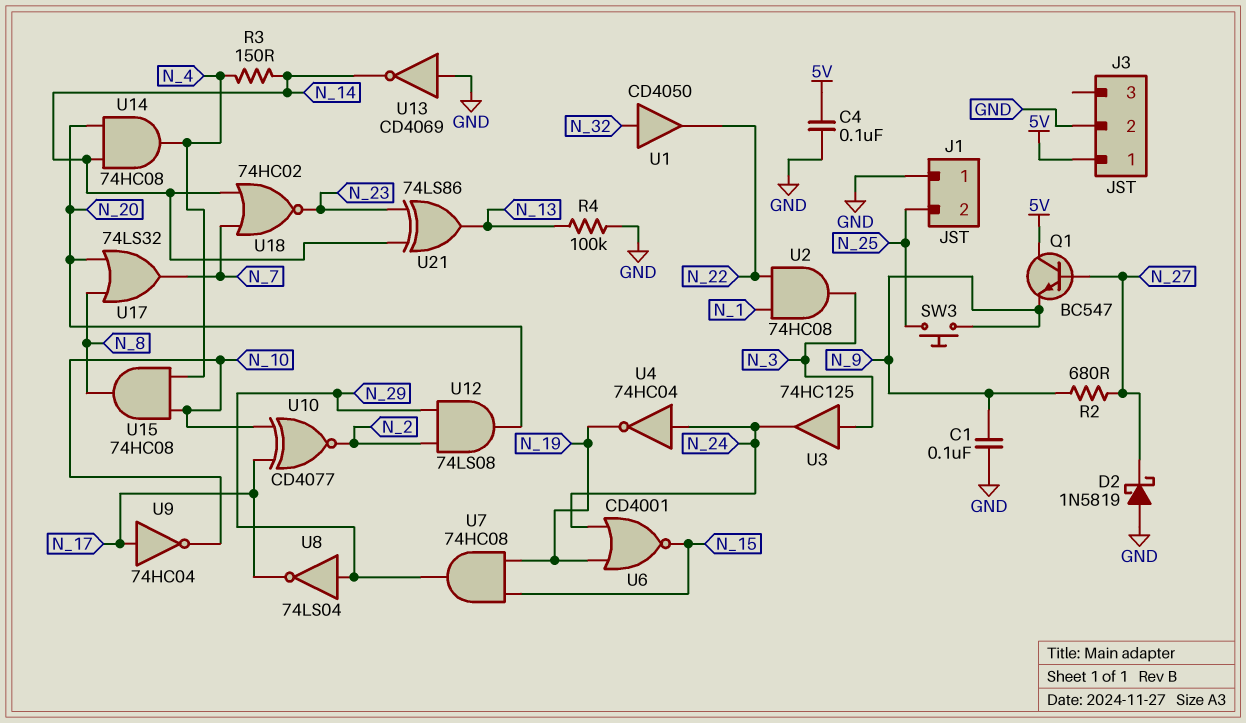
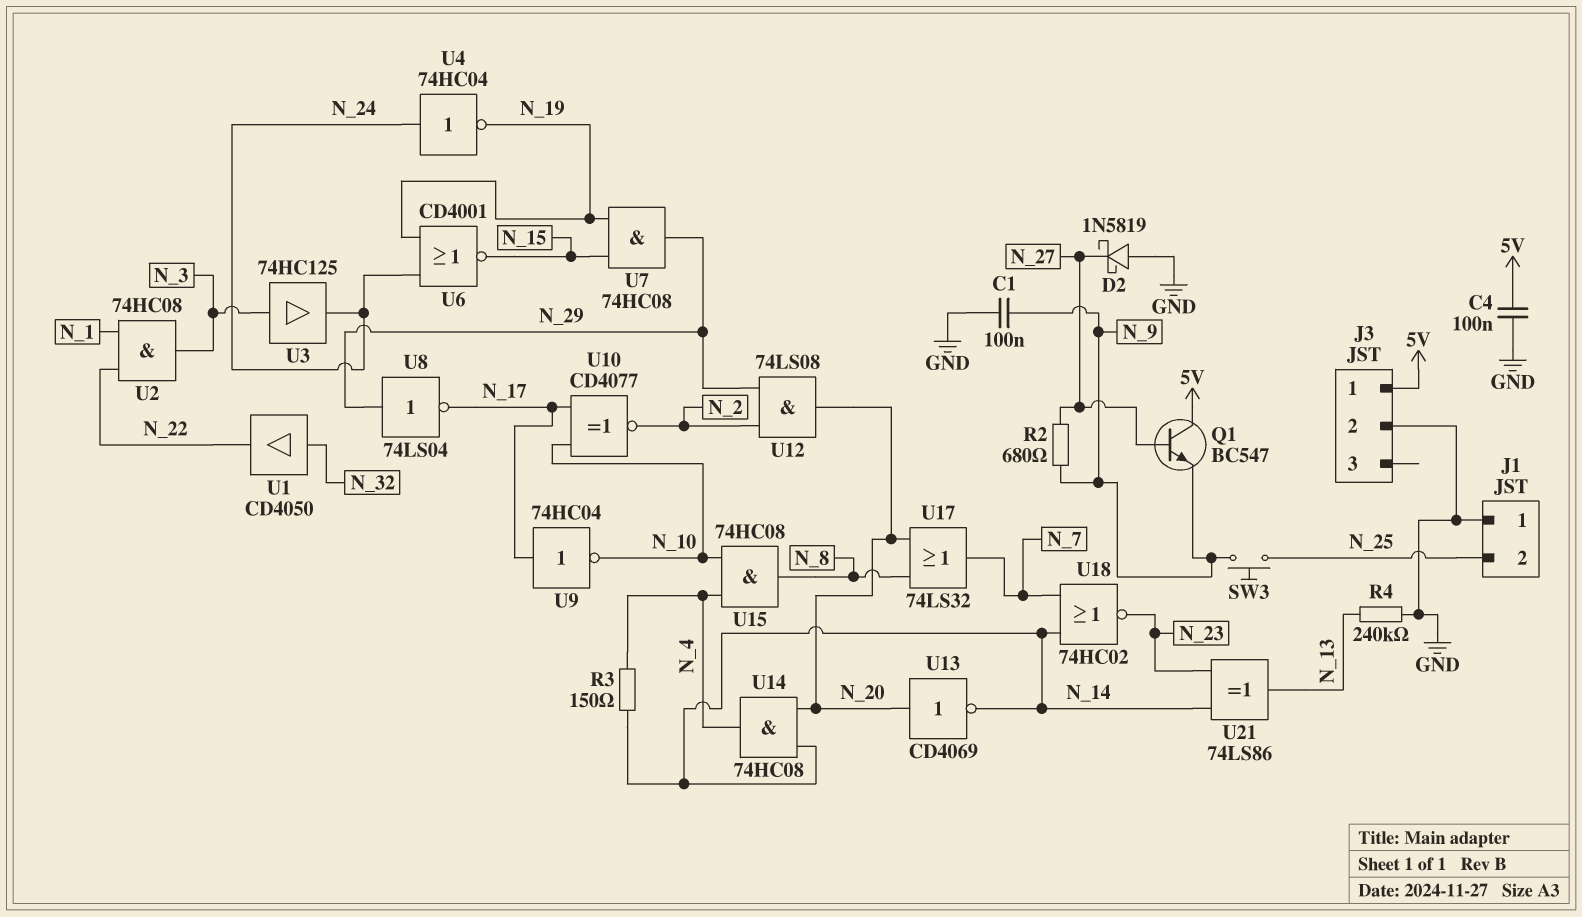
R4: 100k (GND, N_13) -> 240k (GND, N_13)
U13: NOT CD4069 (in GND, out N_14) -> NOT CD4069 (in N_20, out N_14)

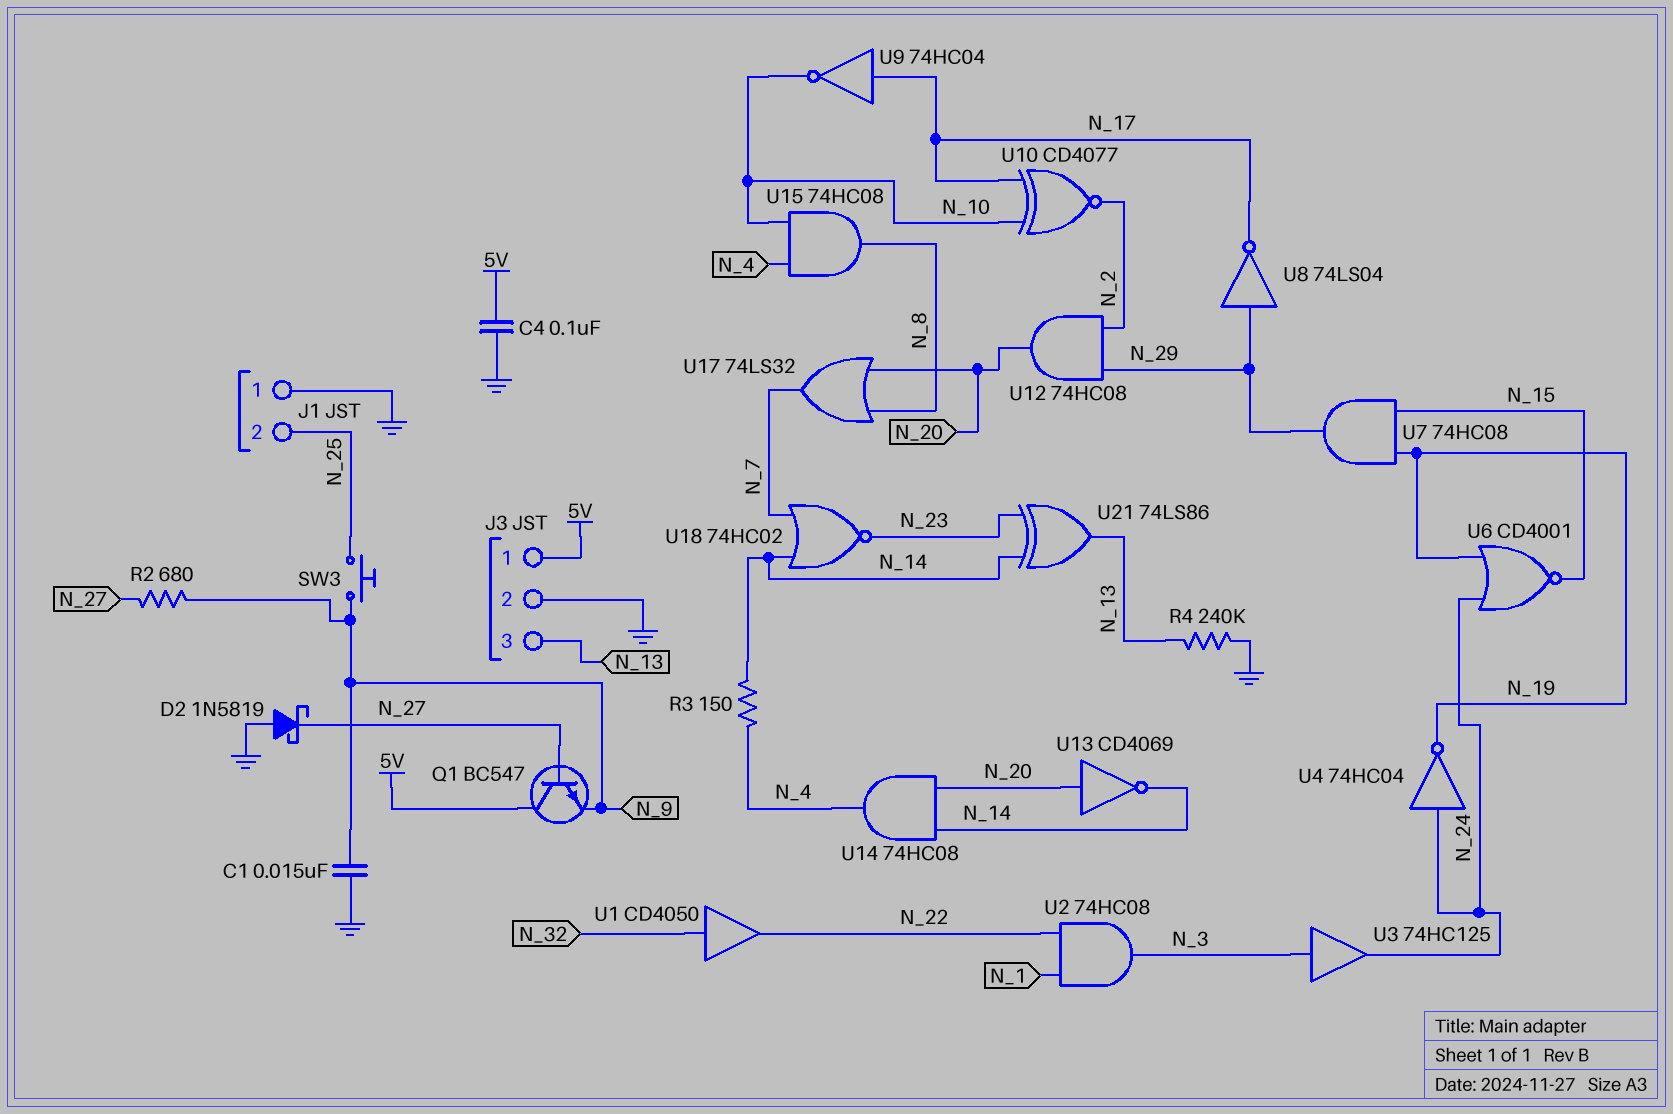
C1: 100nF (GND, N_9) -> 15nF (GND, N_9)
J3 pin 3: none -> N_13
U12: AND 74LS08 (in N_2, in N_29, out N_20) -> AND 74HC08 (in N_2, in N_29, out N_20)

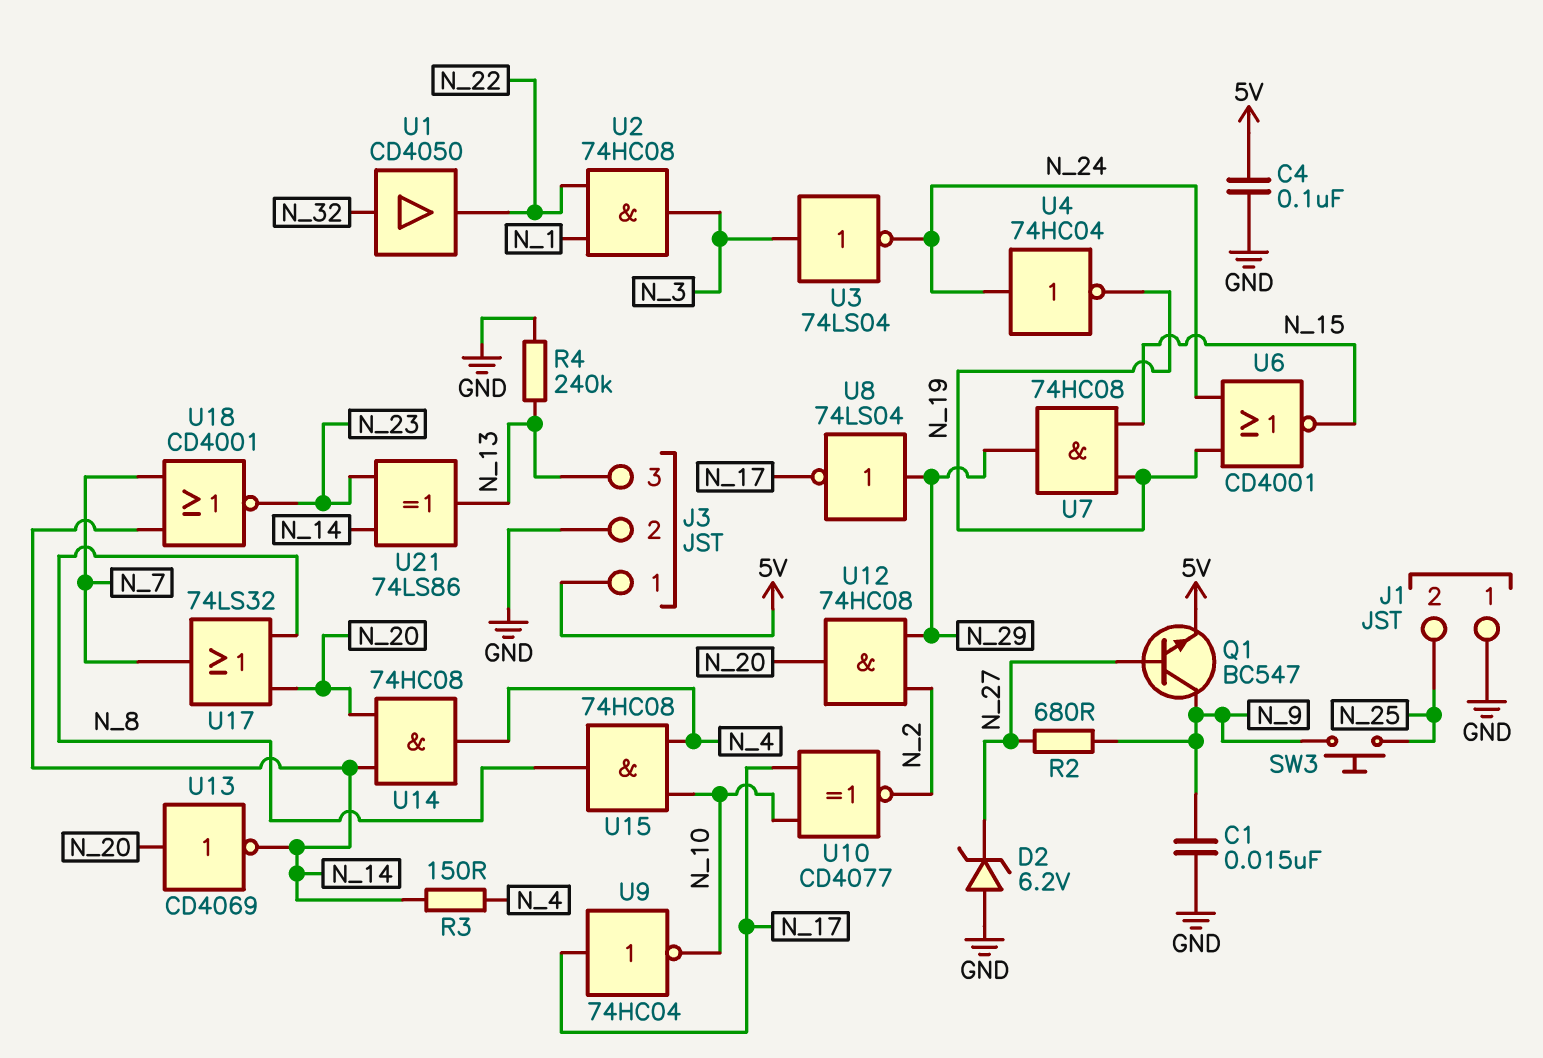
D2: schottky 1N5819 (A GND, K N_27) -> zener 6.2V (A GND, K N_27)
Q1: NPN BC547 (B N_27, C 5V, E N_9) -> NPN BC547 (B N_27, C N_9, E 5V)
U3: buffer 74HC125 (in N_3, out N_24) -> NOT 74LS04 (in N_3, out N_24)
U18: NOR 74HC02 (in N_7, in N_14, out N_23) -> NOR CD4001 (in N_7, in N_14, out N_23)

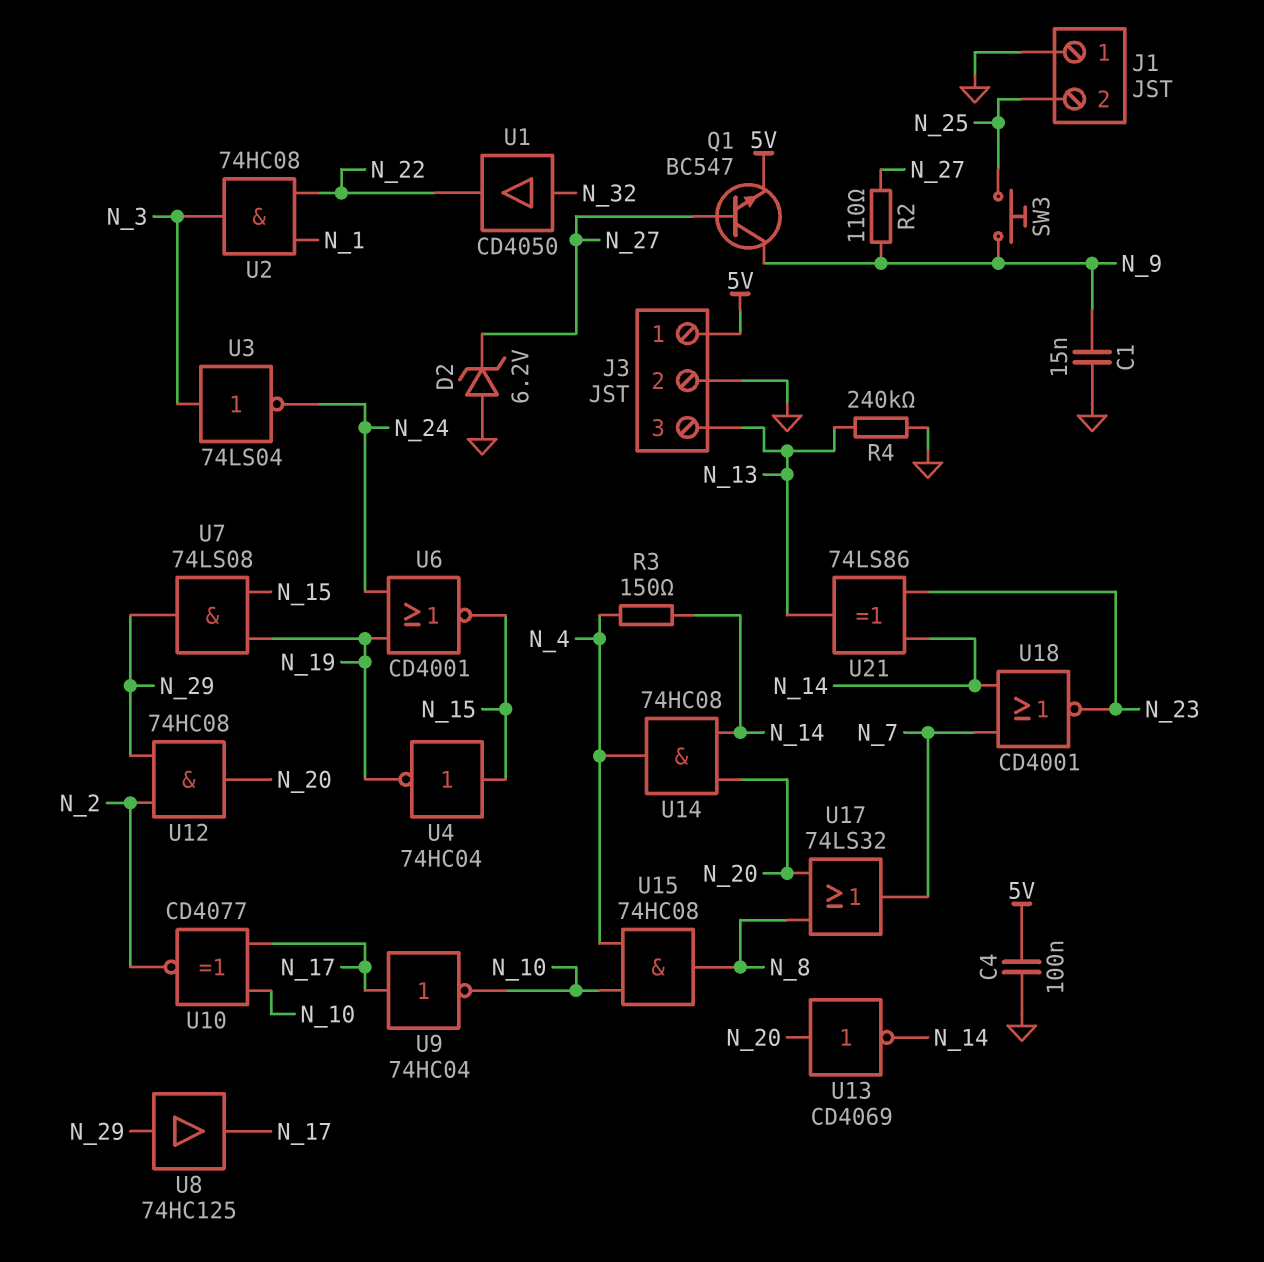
R2: 680 (N_9, N_27) -> 110 (N_9, N_27)
U4: NOT 74HC04 (in N_24, out N_19) -> NOT 74HC04 (in N_15, out N_19)
U7: AND 74HC08 (in N_15, in N_19, out N_29) -> AND 74LS08 (in N_15, in N_19, out N_29)
U8: NOT 74LS04 (in N_29, out N_17) -> buffer 74HC125 (in N_29, out N_17)

